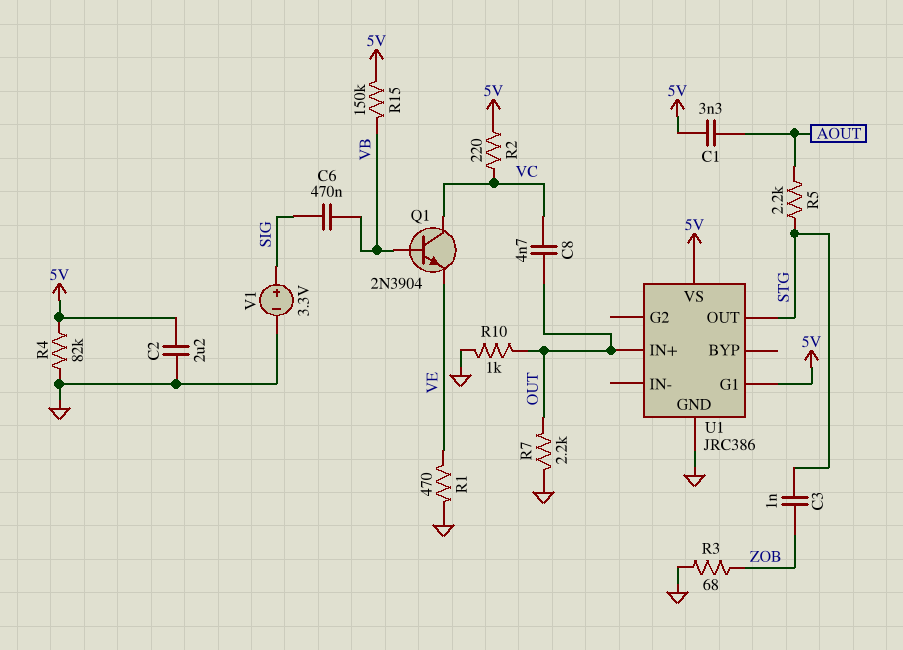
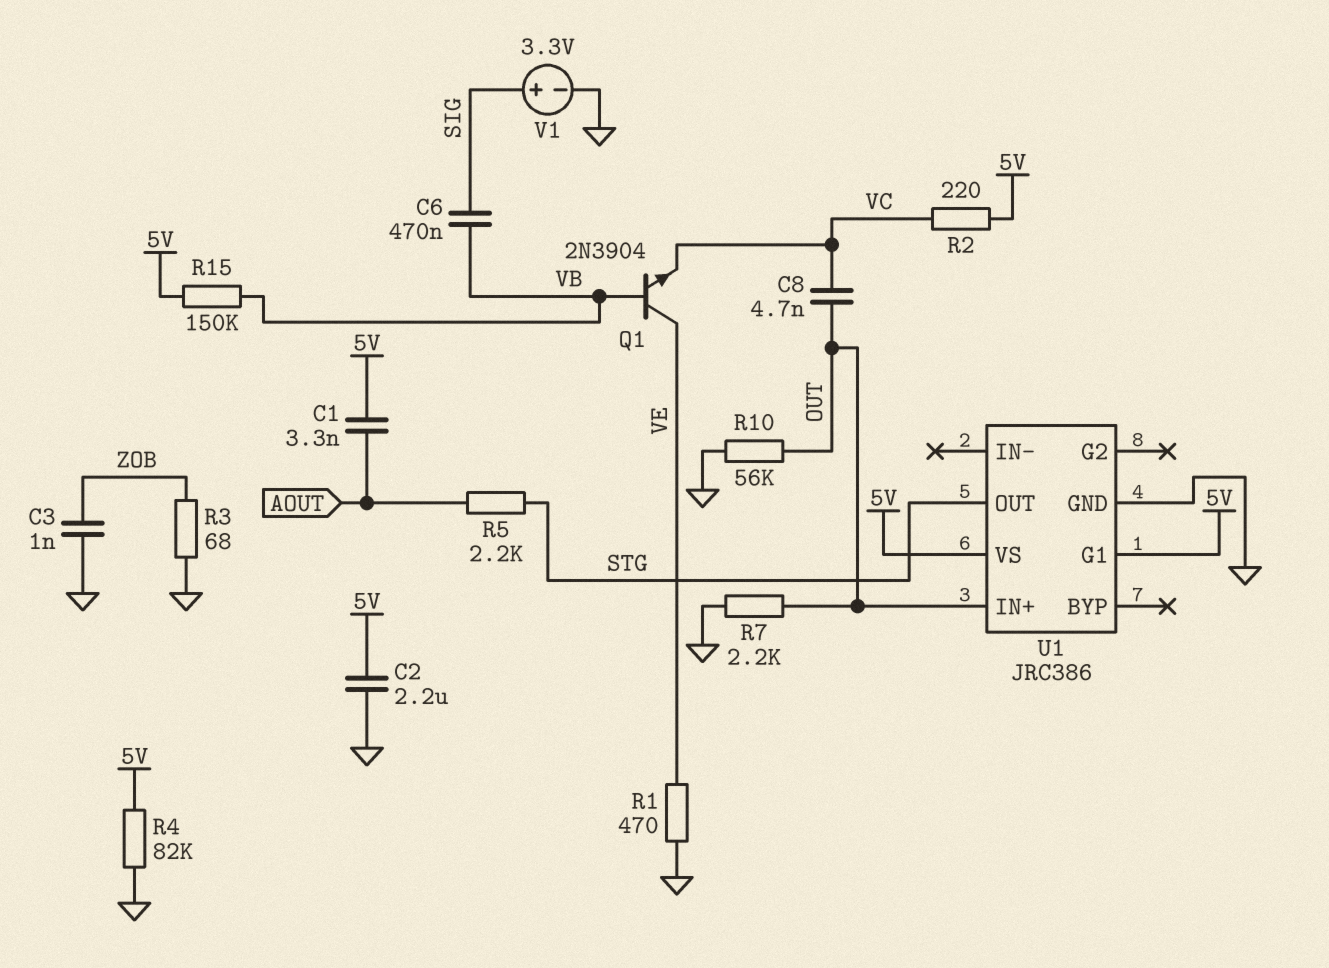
C3: 1nF (STG, ZOB) -> 1nF (GND, ZOB)
Q1: NPN 2N3904 (B VB, C VC, E VE) -> NPN 2N3904 (B VB, C VE, E VC)
R10: 1k (GND, OUT) -> 56k (GND, OUT)

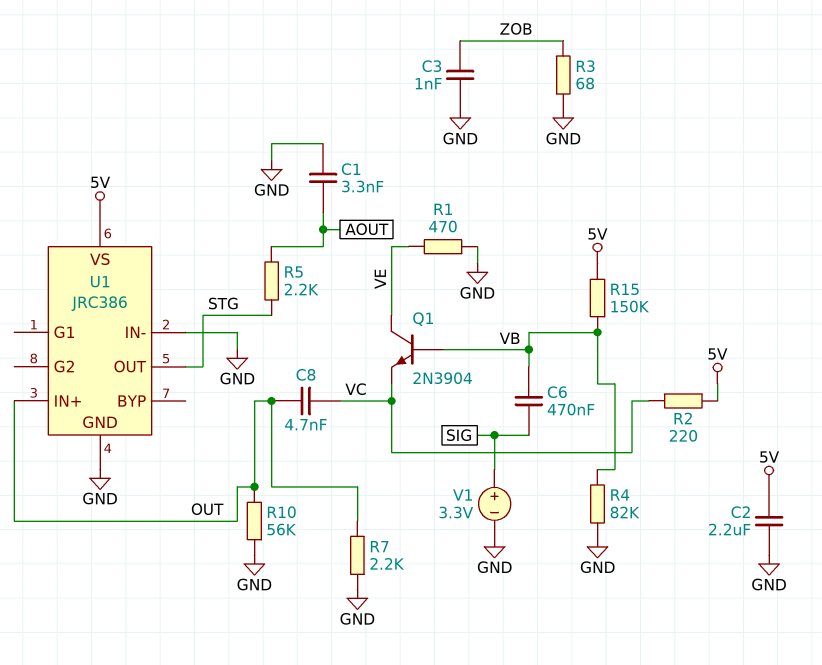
C1: 3.3nF (5V, AOUT) -> 3.3nF (AOUT, GND)
R4: 82k (5V, GND) -> 82k (GND, VB)
U1 pin G1: 5V -> none
U1 pin IN-: none -> GND

